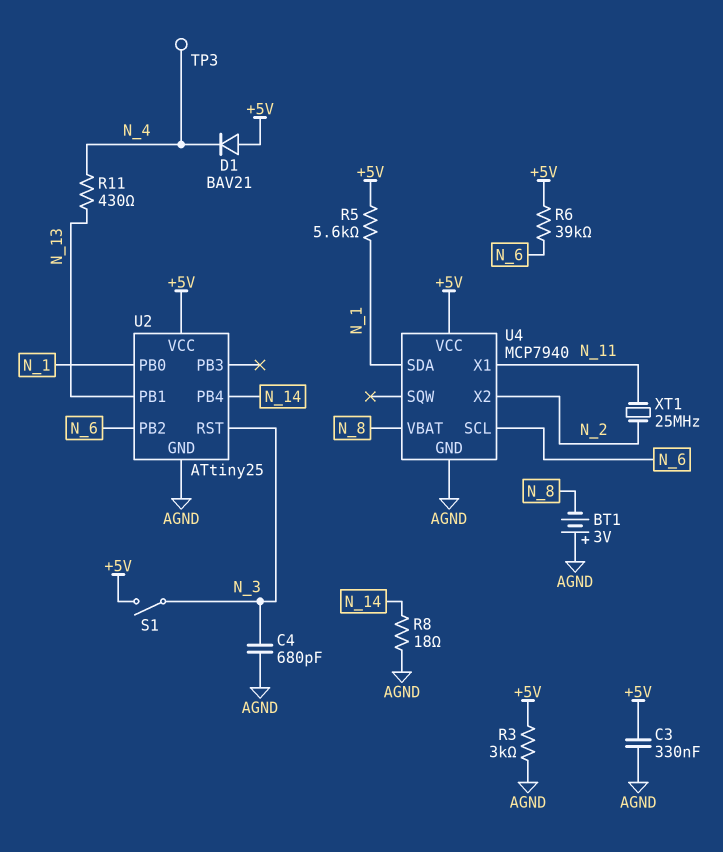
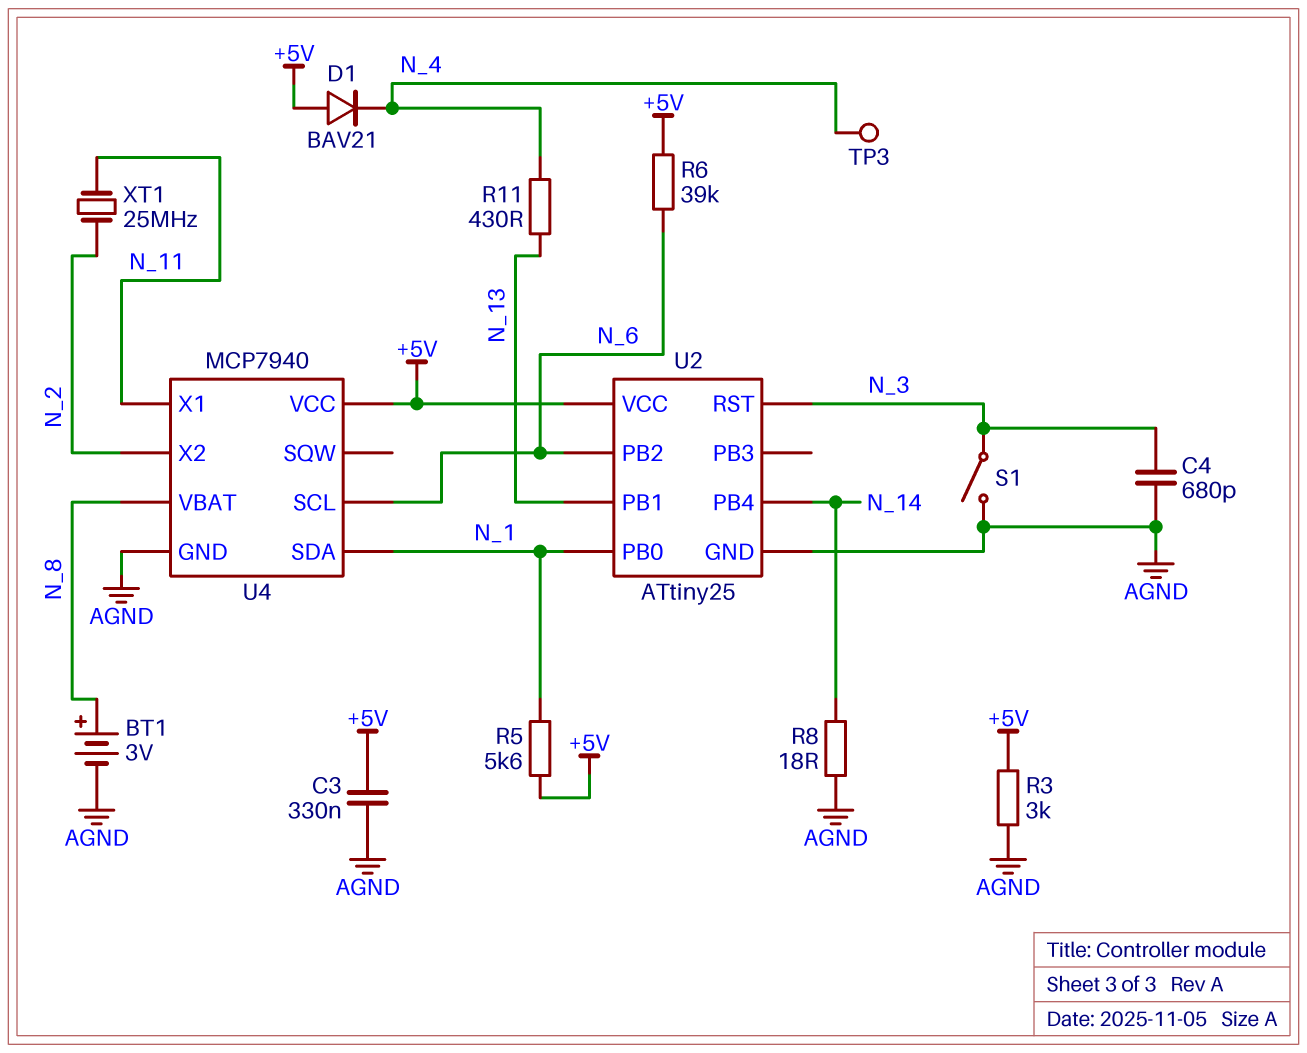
BT1: 3V (plus AGND, minus N_8) -> 3V (plus N_8, minus AGND)
S1: switch (+5V, N_3) -> switch (AGND, N_3)

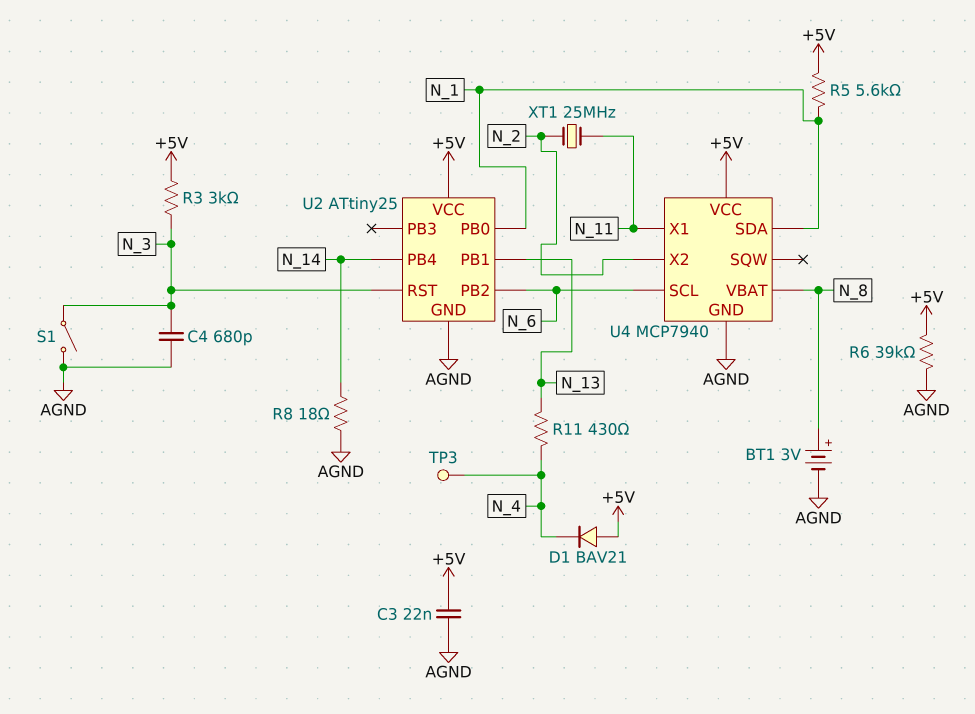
C3: 330nF (+5V, AGND) -> 22nF (+5V, AGND)
R3: 3k (+5V, AGND) -> 3k (+5V, N_3)
R6: 39k (+5V, N_6) -> 39k (+5V, AGND)

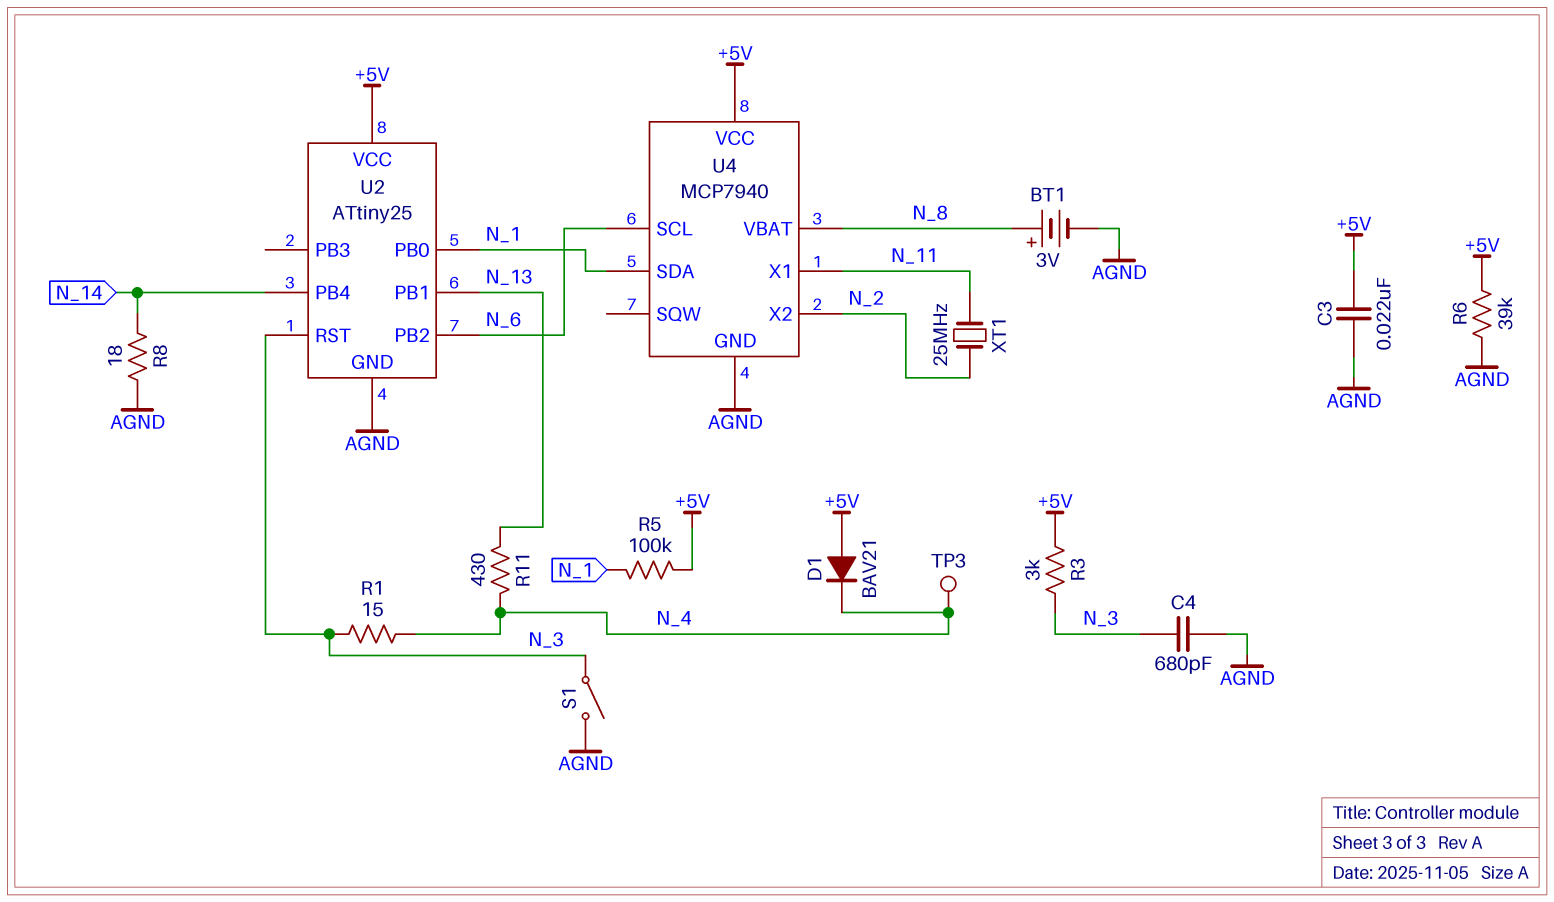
R1: none -> 15 (N_3, N_4)
R5: 5.6k (+5V, N_1) -> 100k (+5V, N_1)

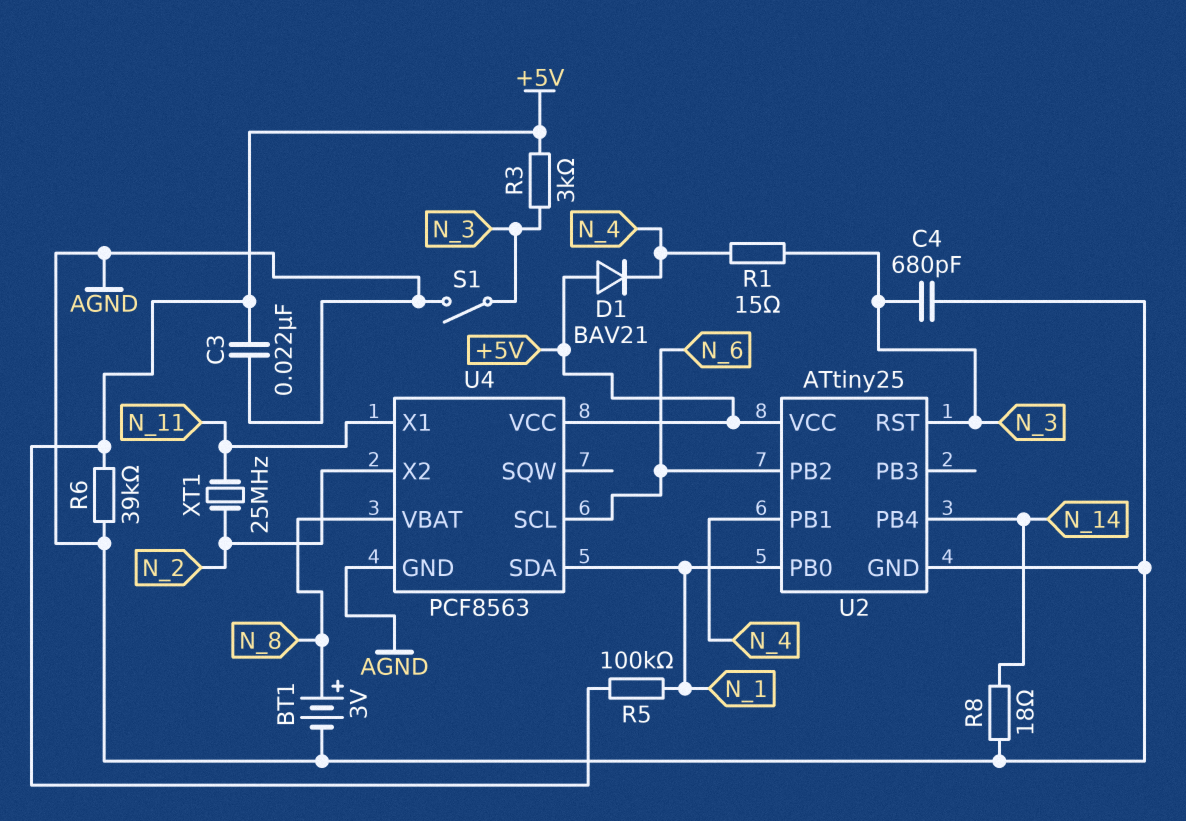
R11: 430 (N_4, N_13) -> none
TP3: test point (N_4) -> none
U2 pin PB1: N_13 -> N_4
U4: MCP7940 -> PCF8563

